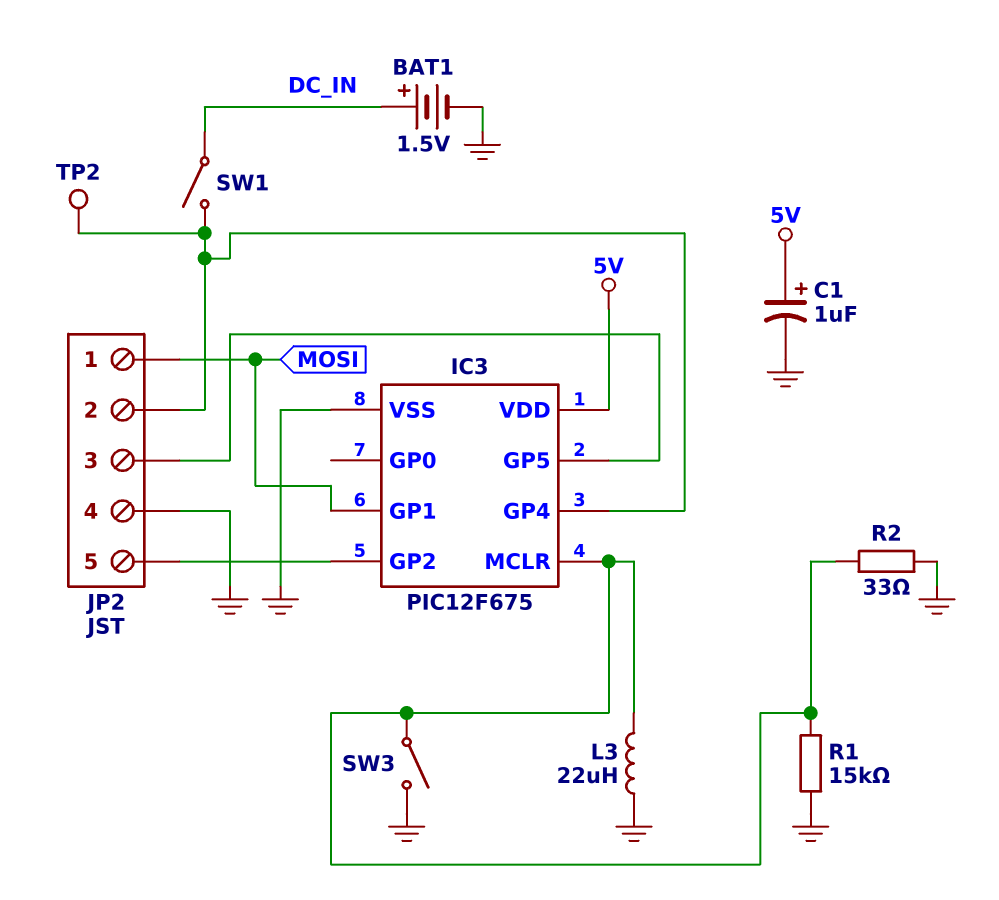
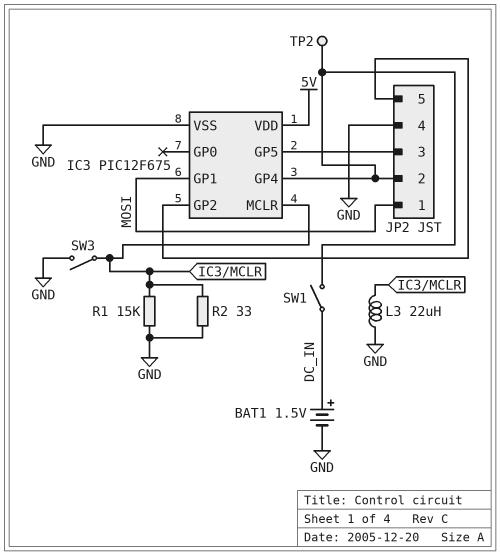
C1: 1uF (plus 5V, minus GND) -> none

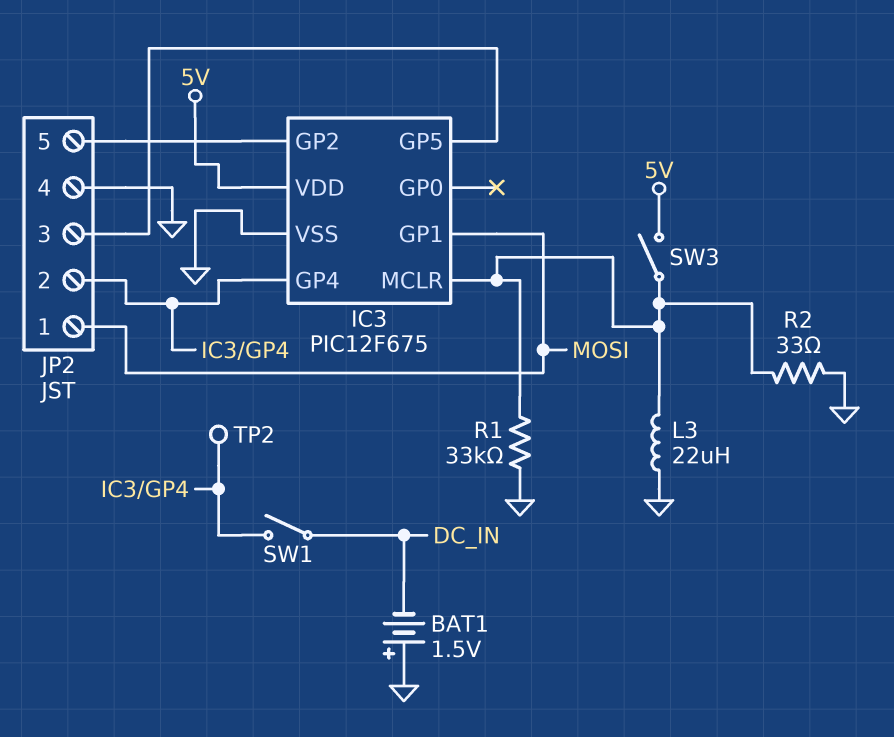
BAT1: 1.5V (plus DC_IN, minus GND) -> 1.5V (plus GND, minus DC_IN)
R1: 15k (GND, IC3/MCLR) -> 33k (GND, IC3/MCLR)
SW3: switch (GND, IC3/MCLR) -> switch (5V, IC3/MCLR)

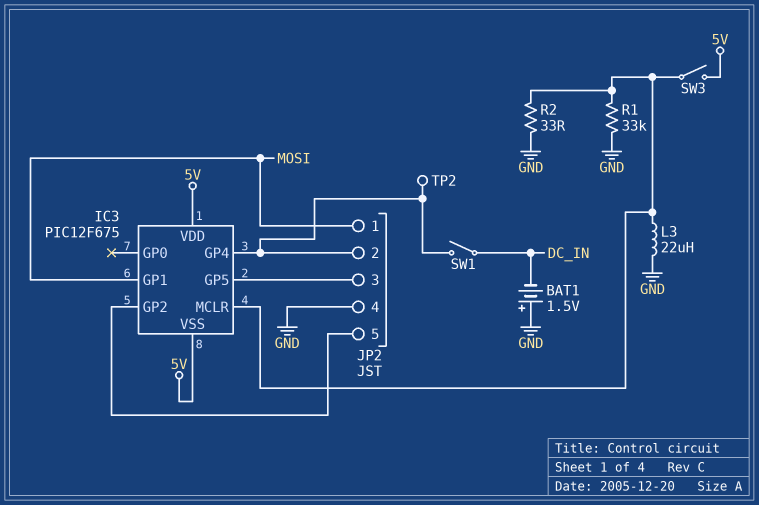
IC3 pin VSS: GND -> 5V

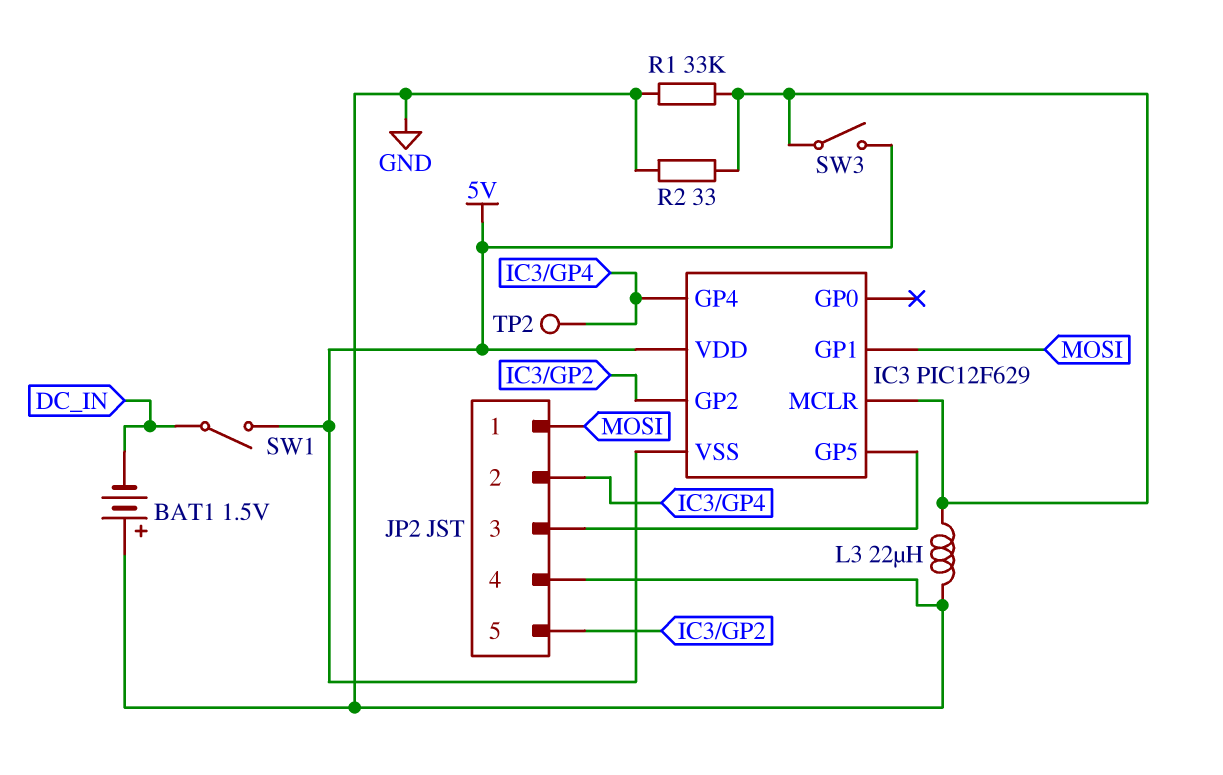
IC3: PIC12F675 -> PIC12F629
SW1: switch (DC_IN, IC3/GP4) -> switch (5V, DC_IN)

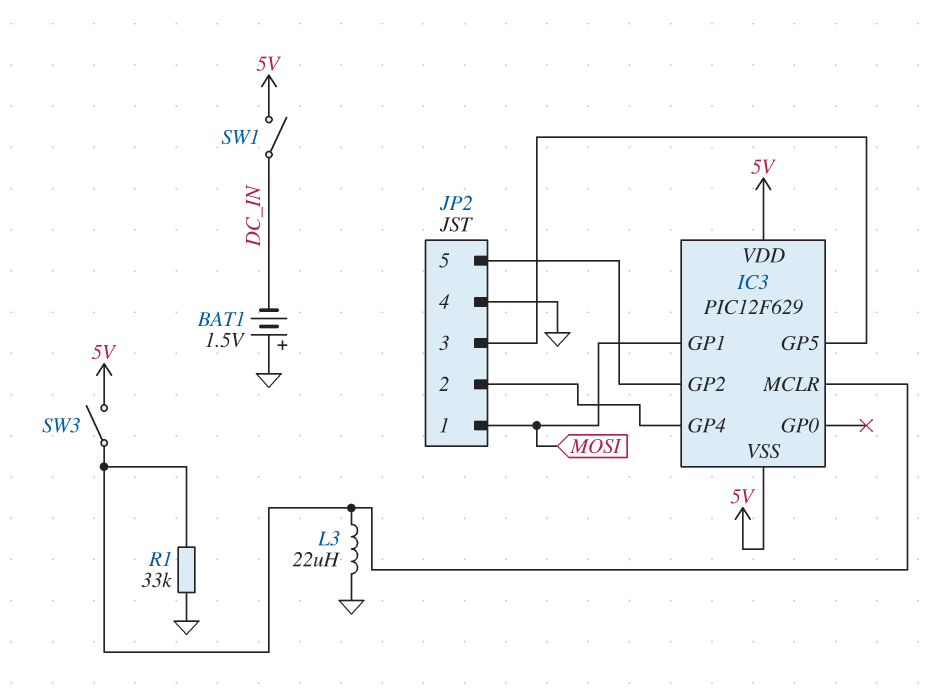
R2: 33 (GND, IC3/MCLR) -> none
TP2: test point (IC3/GP4) -> none

